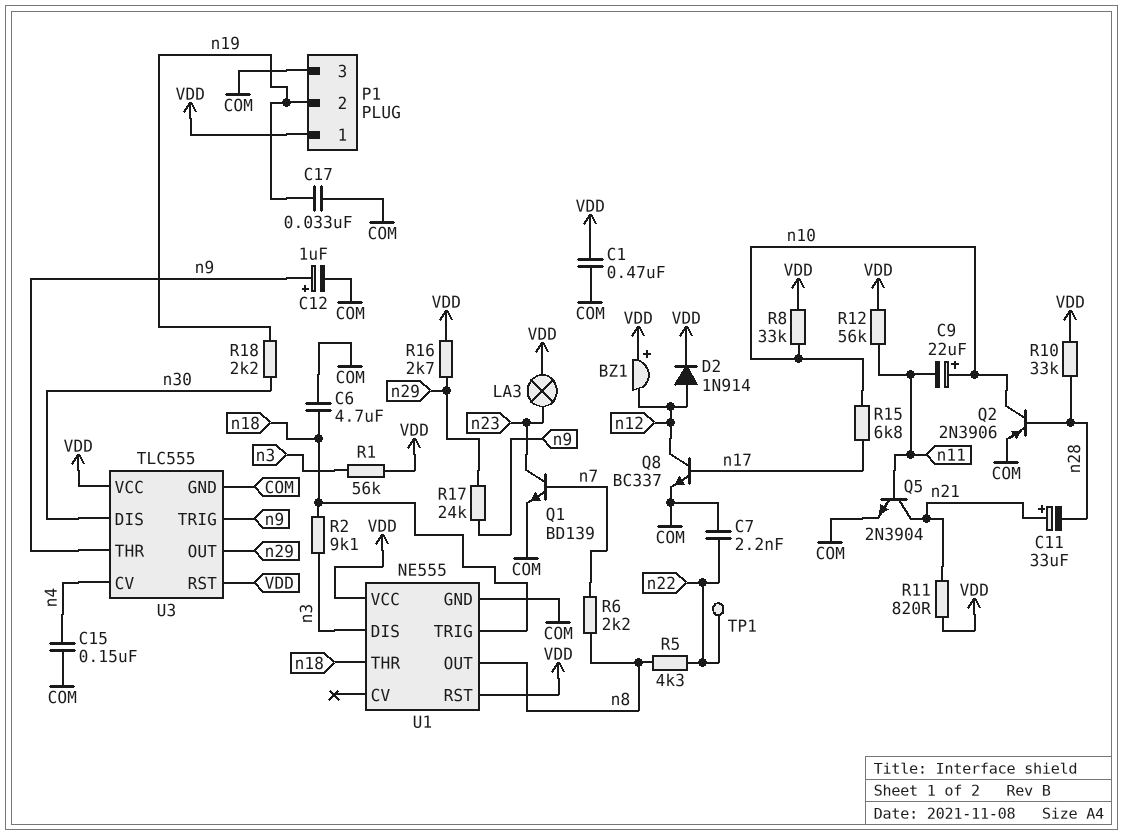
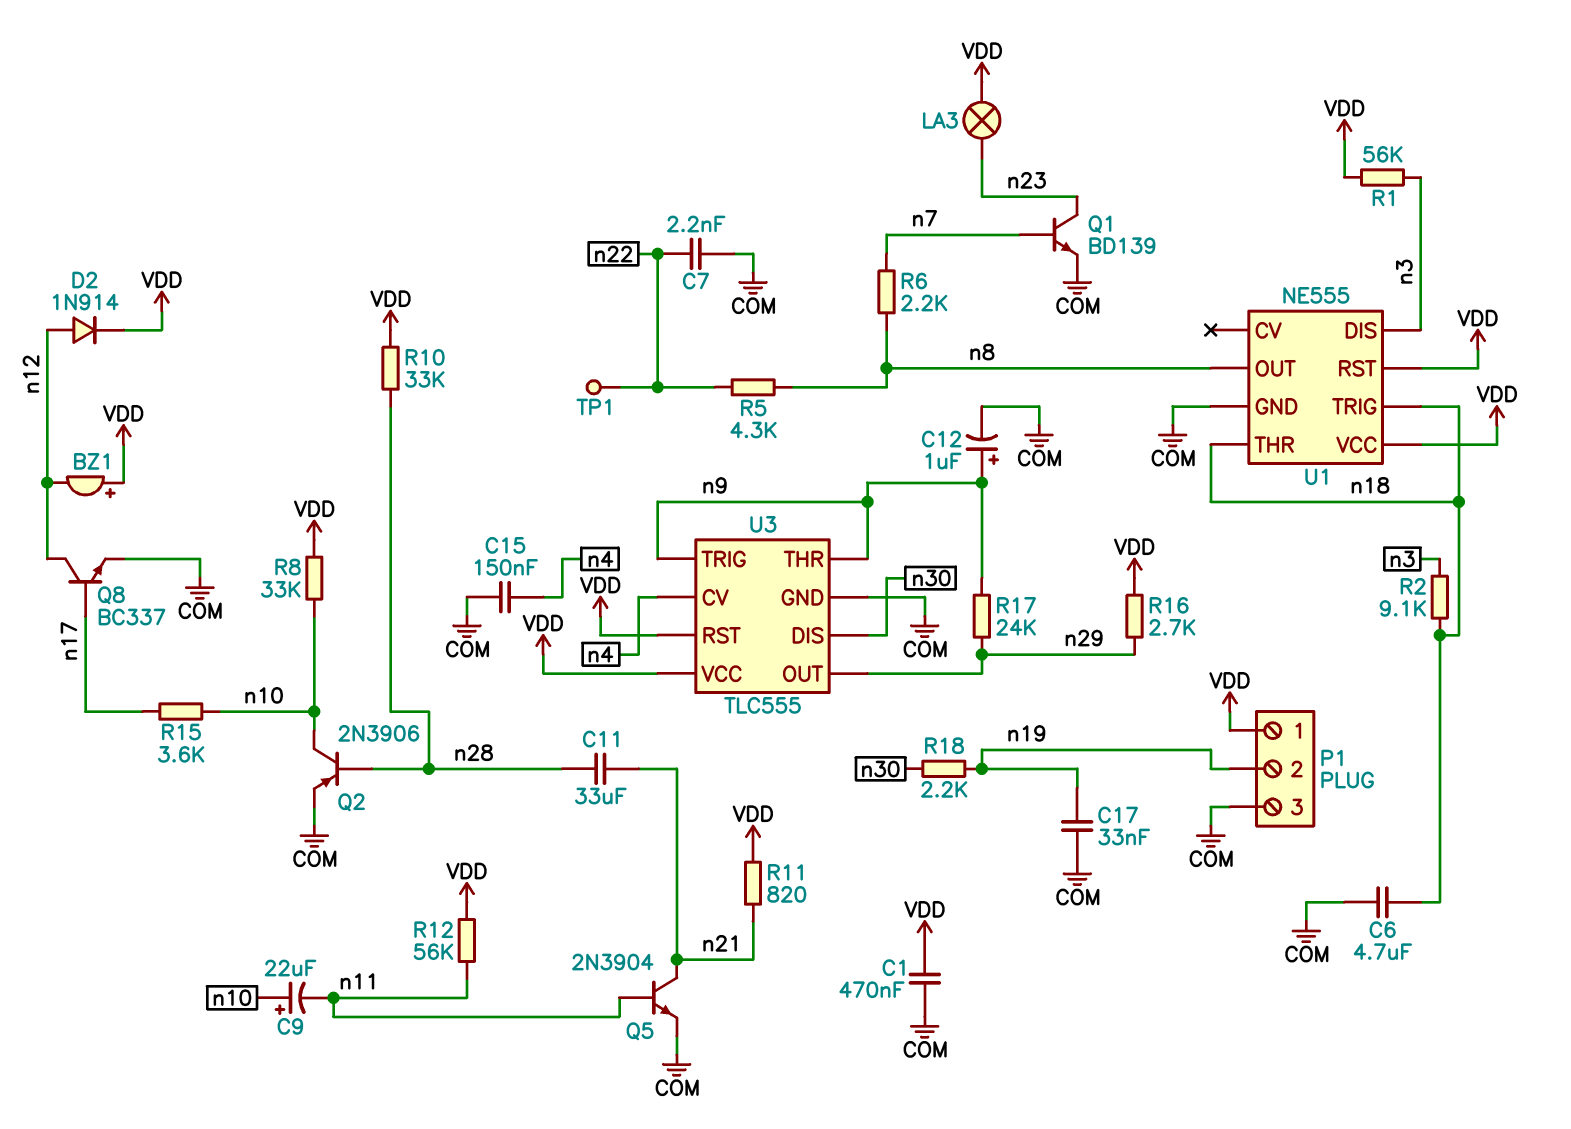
C11: 33uF (plus n21, minus n28) -> 33uF (n21, n28)
R15: 6.8k (n10, n17) -> 3.6k (n10, n17)

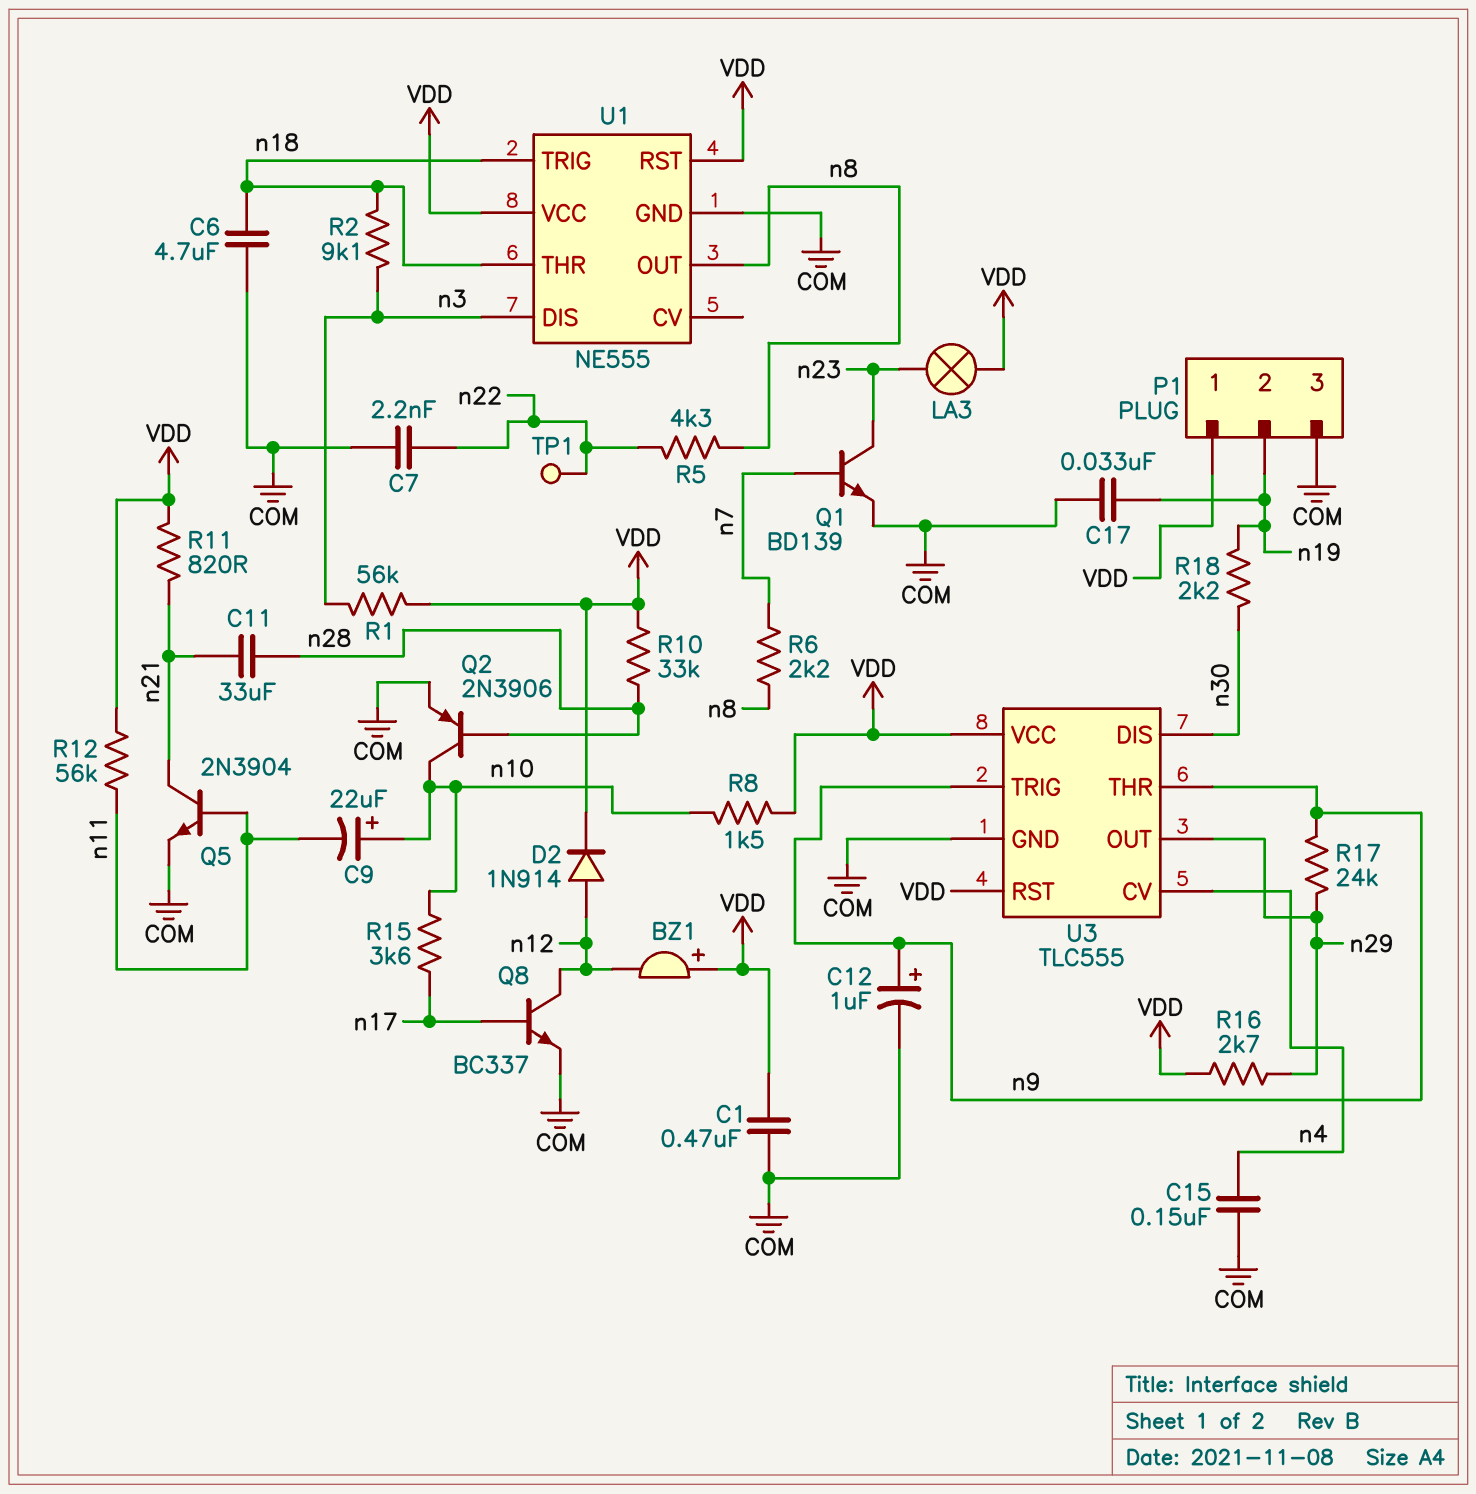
R8: 33k (VDD, n10) -> 1.5k (VDD, n10)

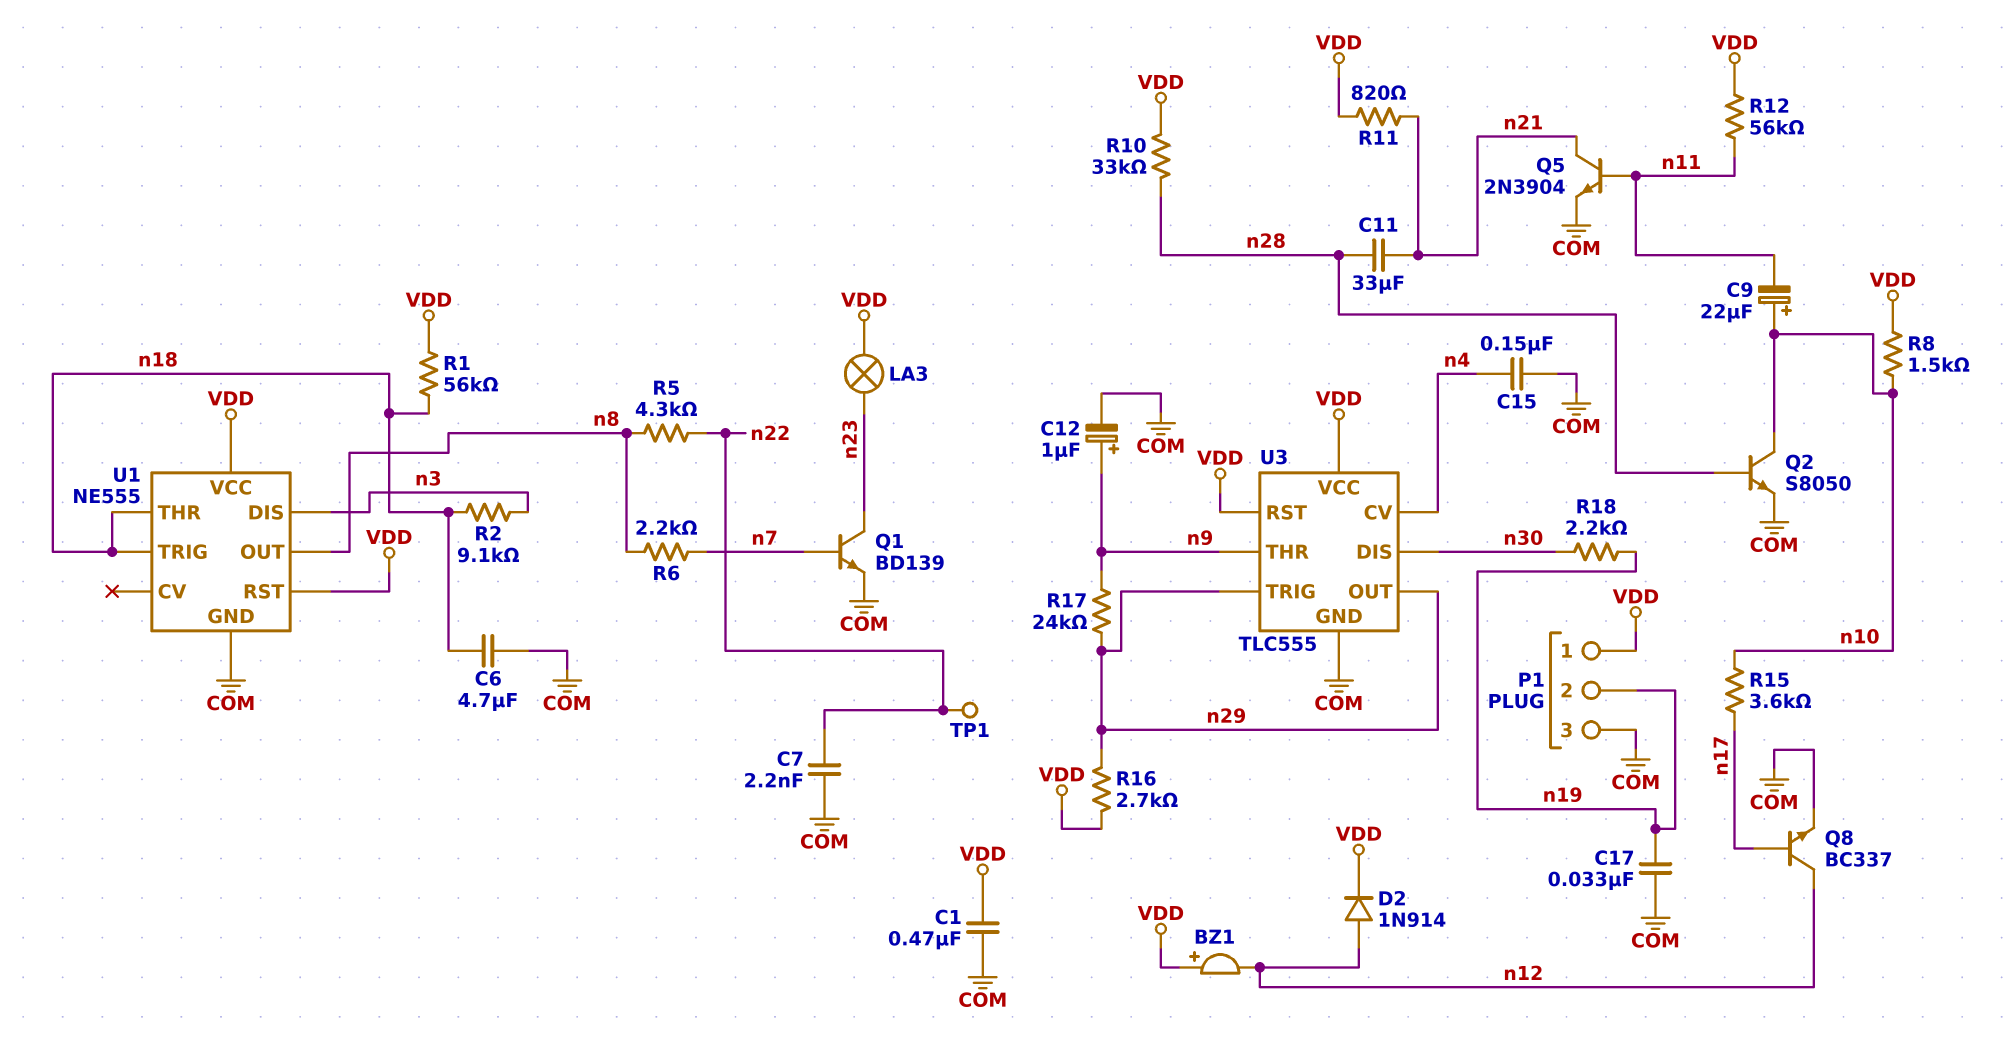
Q2: PNP 2N3906 (B n28, C n10, E COM) -> NPN S8050 (B n28, C n10, E COM)
R1: 56k (VDD, n3) -> 56k (VDD, n18)
U3 pin TRIG: n9 -> n29

